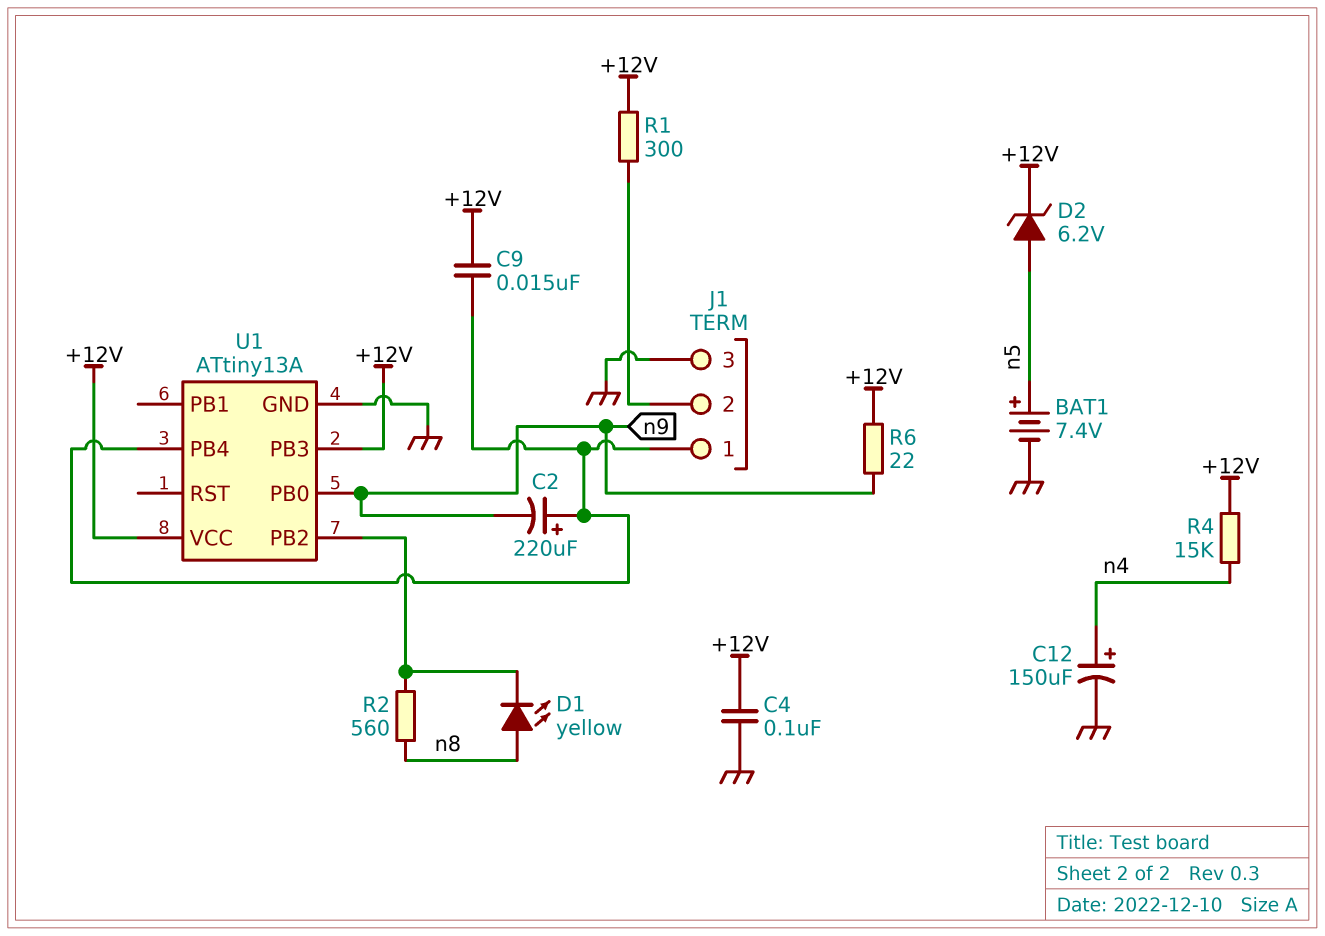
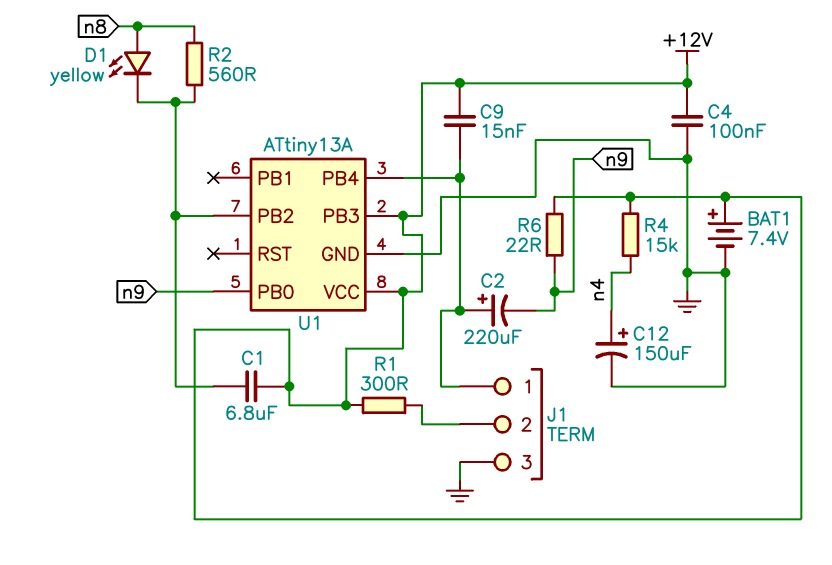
BAT1: 7.4V (plus n5, minus GND) -> 7.4V (plus +12V, minus GND)
C1: none -> 6.8uF (+12V, U1/PB2)
D2: zener 6.2V (A n5, K +12V) -> none

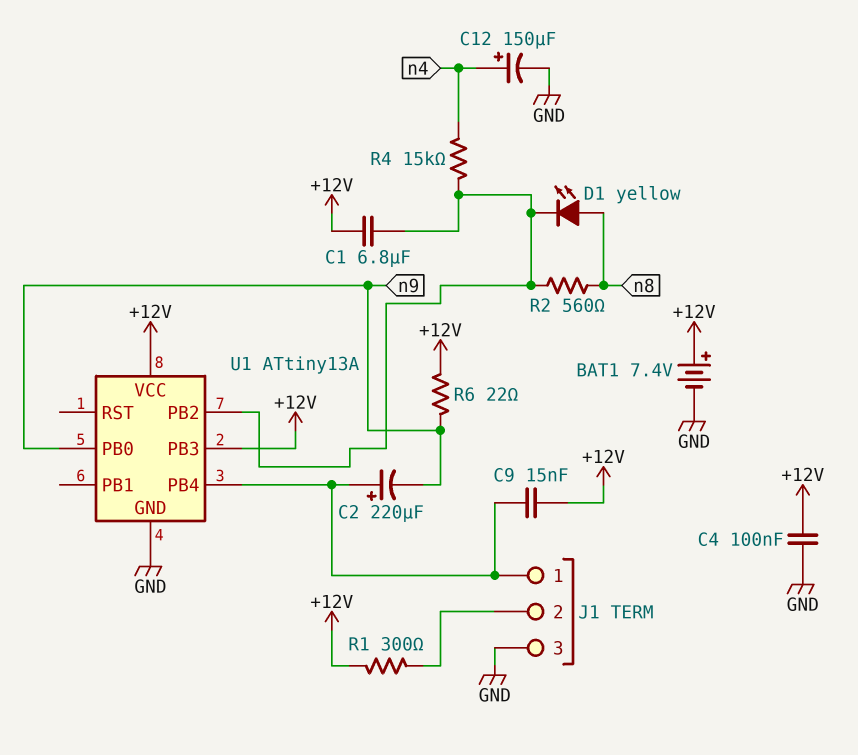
R4: 15k (+12V, n4) -> 15k (U1/PB2, n4)

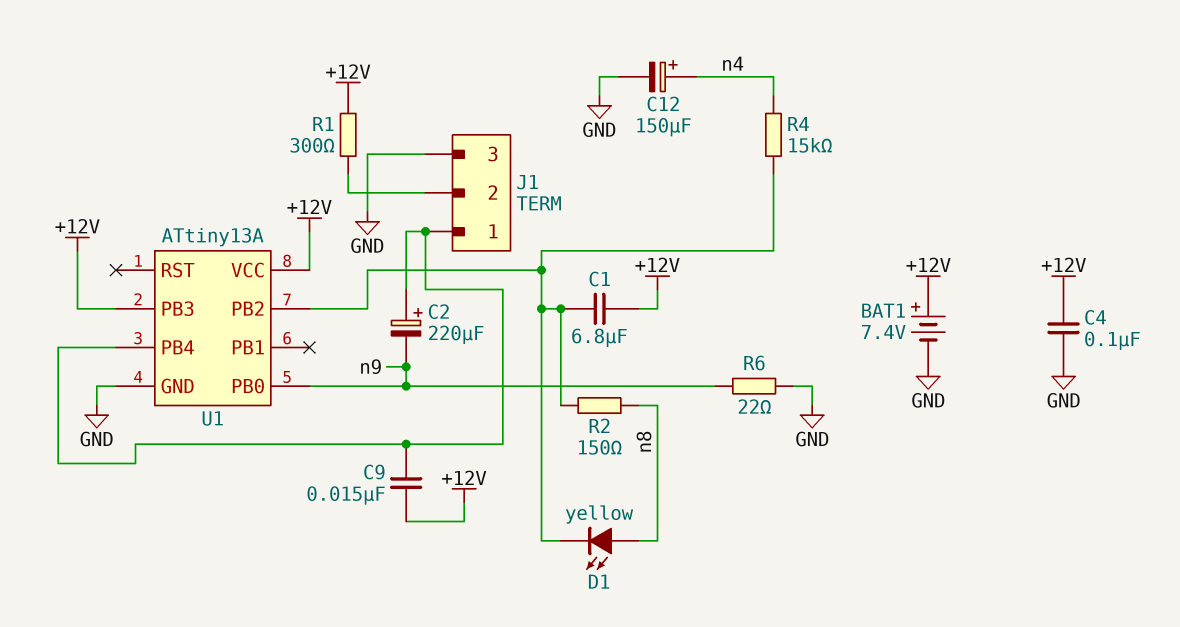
R2: 560 (U1/PB2, n8) -> 150 (U1/PB2, n8)
R6: 22 (+12V, n9) -> 22 (GND, n9)

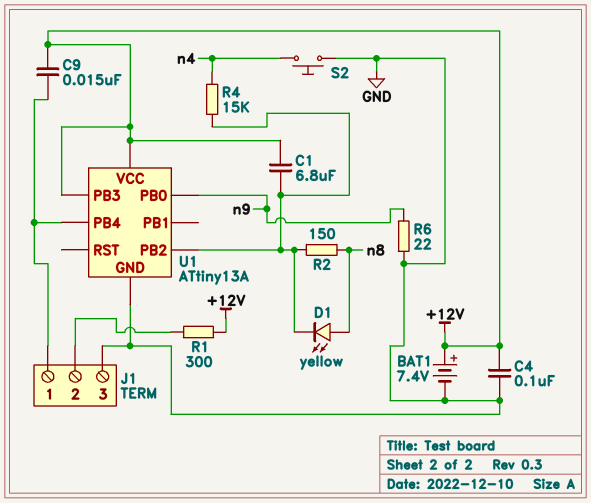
C2: 220uF (plus J1/1, minus n9) -> none
C12: 150uF (plus n4, minus GND) -> none
S2: none -> button (GND, n4)

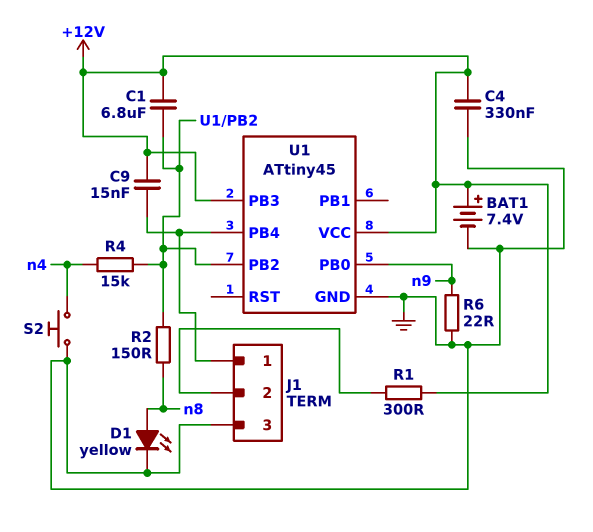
C4: 100nF (+12V, GND) -> 330nF (+12V, GND)
D1: LED yellow (A n8, K U1/PB2) -> LED yellow (A n8, K GND)
U1: ATtiny13A -> ATtiny45

